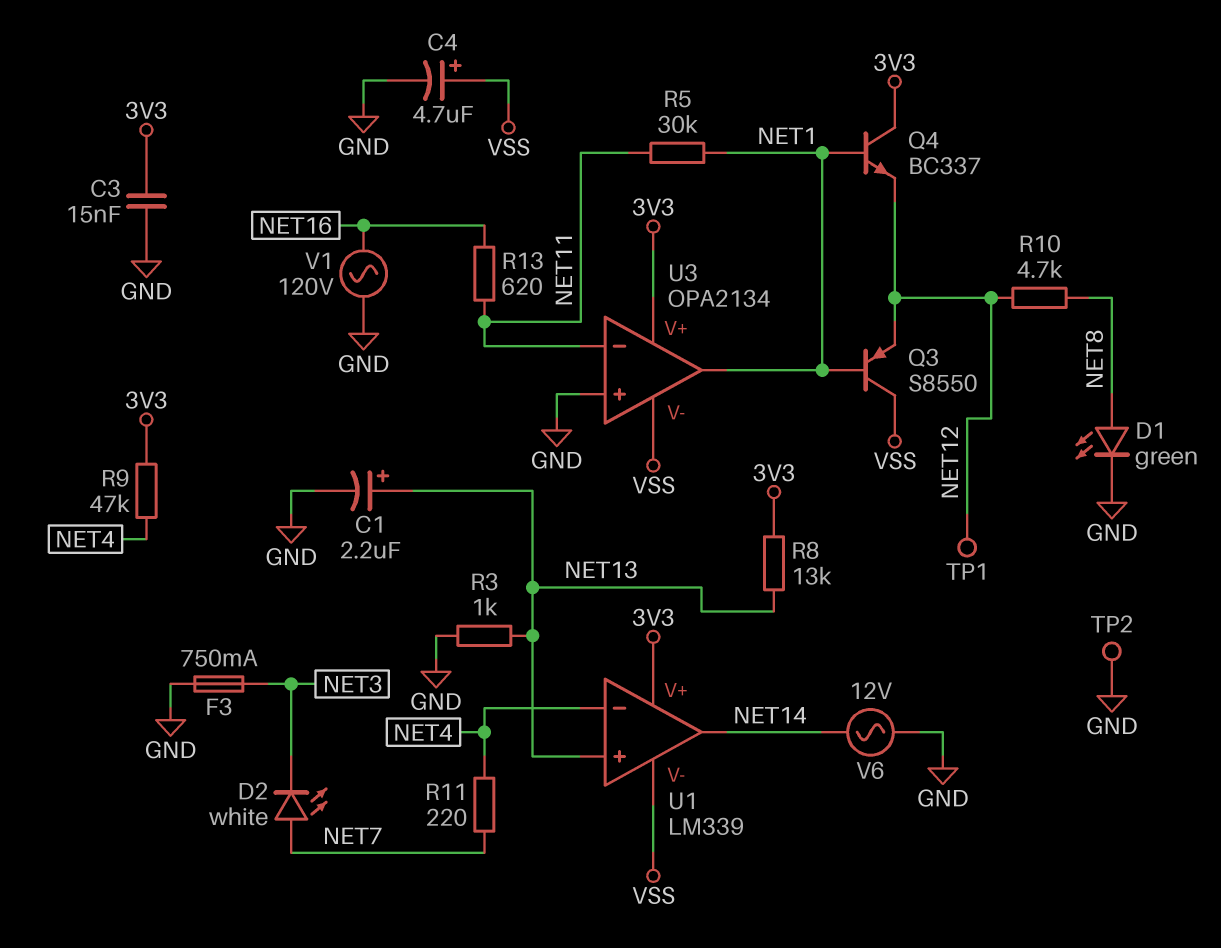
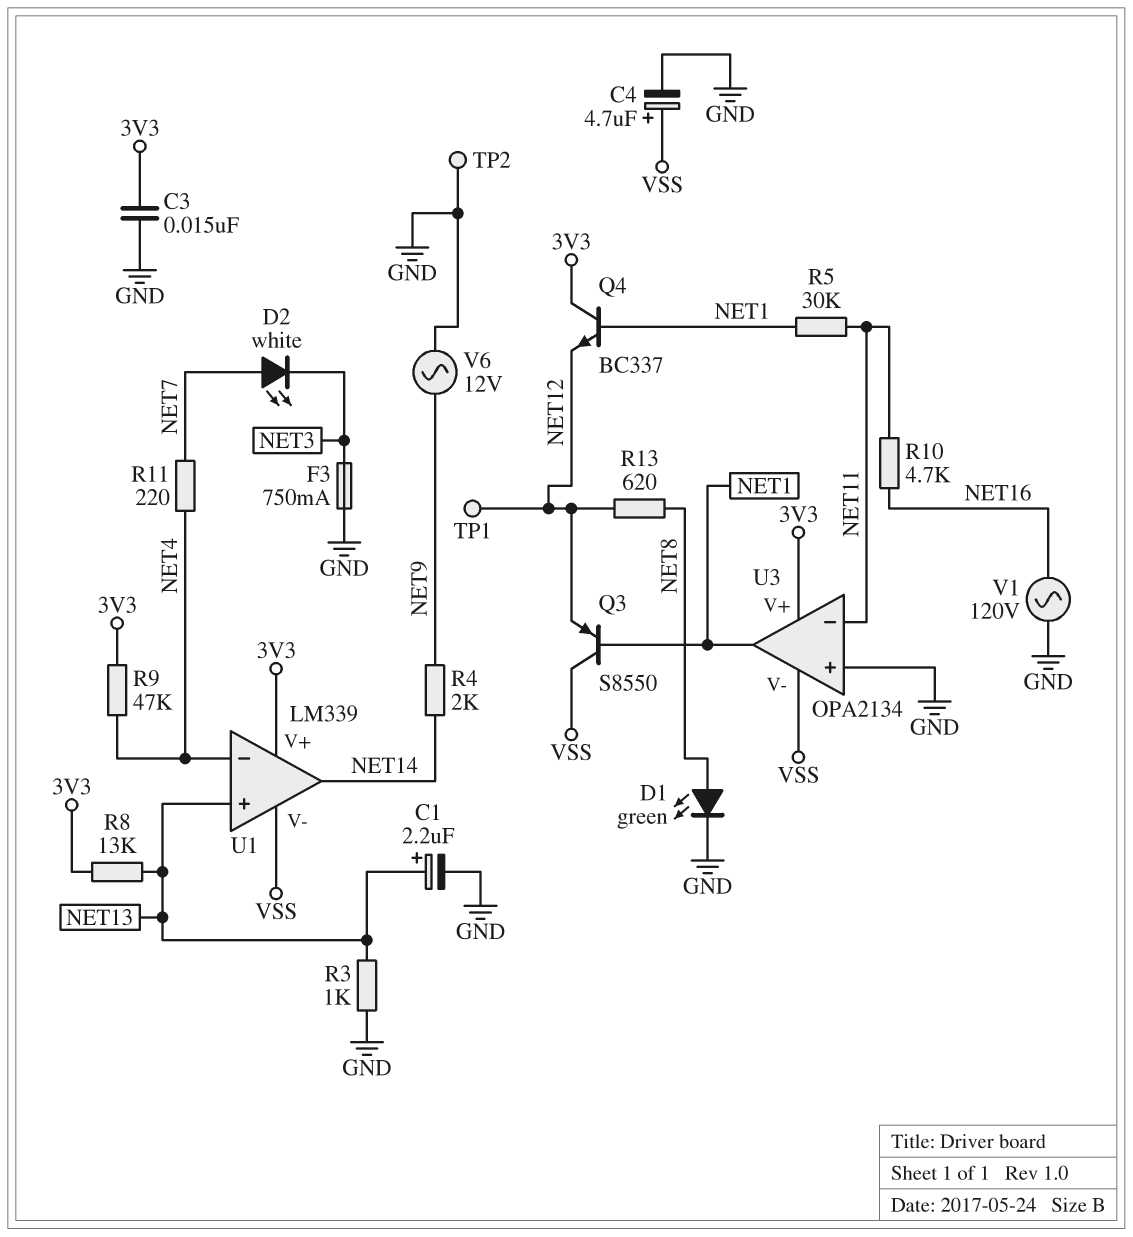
R4: none -> 2k (NET9, NET14)
R10: 4.7k (NET8, NET12) -> 4.7k (NET11, NET16)
R13: 620 (NET11, NET16) -> 620 (NET8, NET12)
V6: AC 12V (GND, NET14) -> AC 12V (GND, NET9)

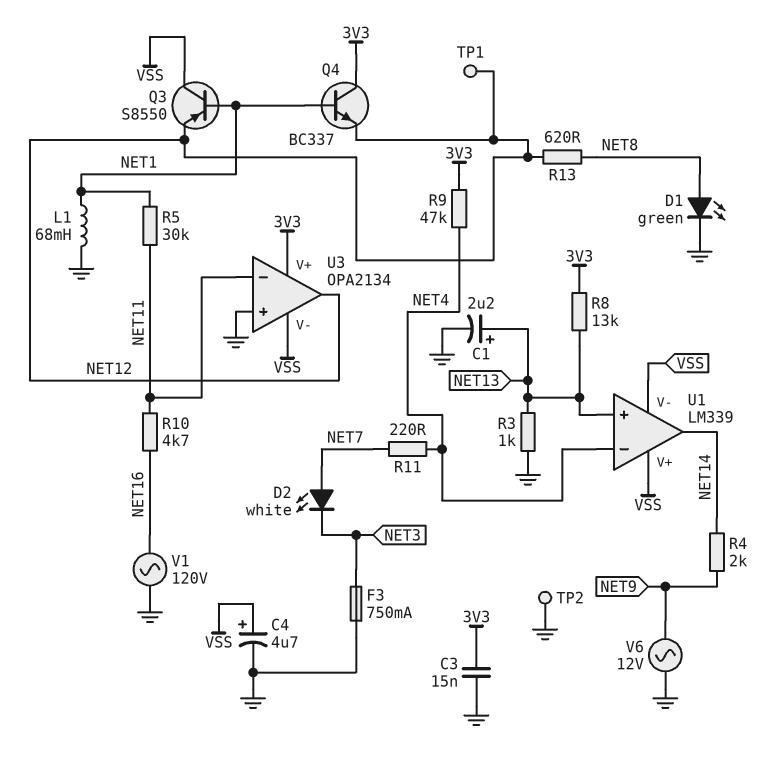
L1: none -> 68mH (GND, NET1)
U1 pin V+: 3V3 -> VSS
U3 pin out: NET1 -> NET12

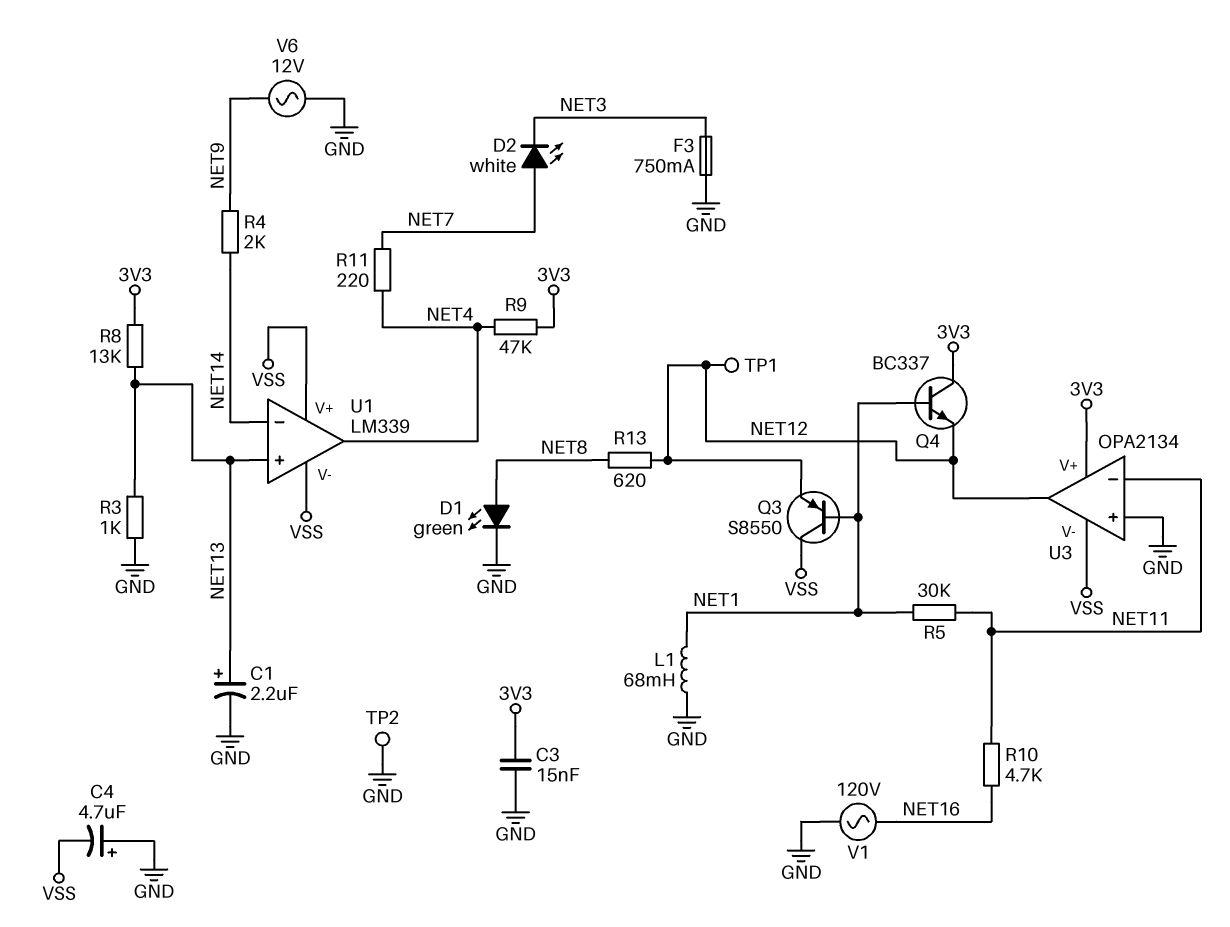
C4: 4.7uF (plus VSS, minus GND) -> 4.7uF (plus GND, minus VSS)
U1 pin in-: NET4 -> NET14
U1 pin out: NET14 -> NET4

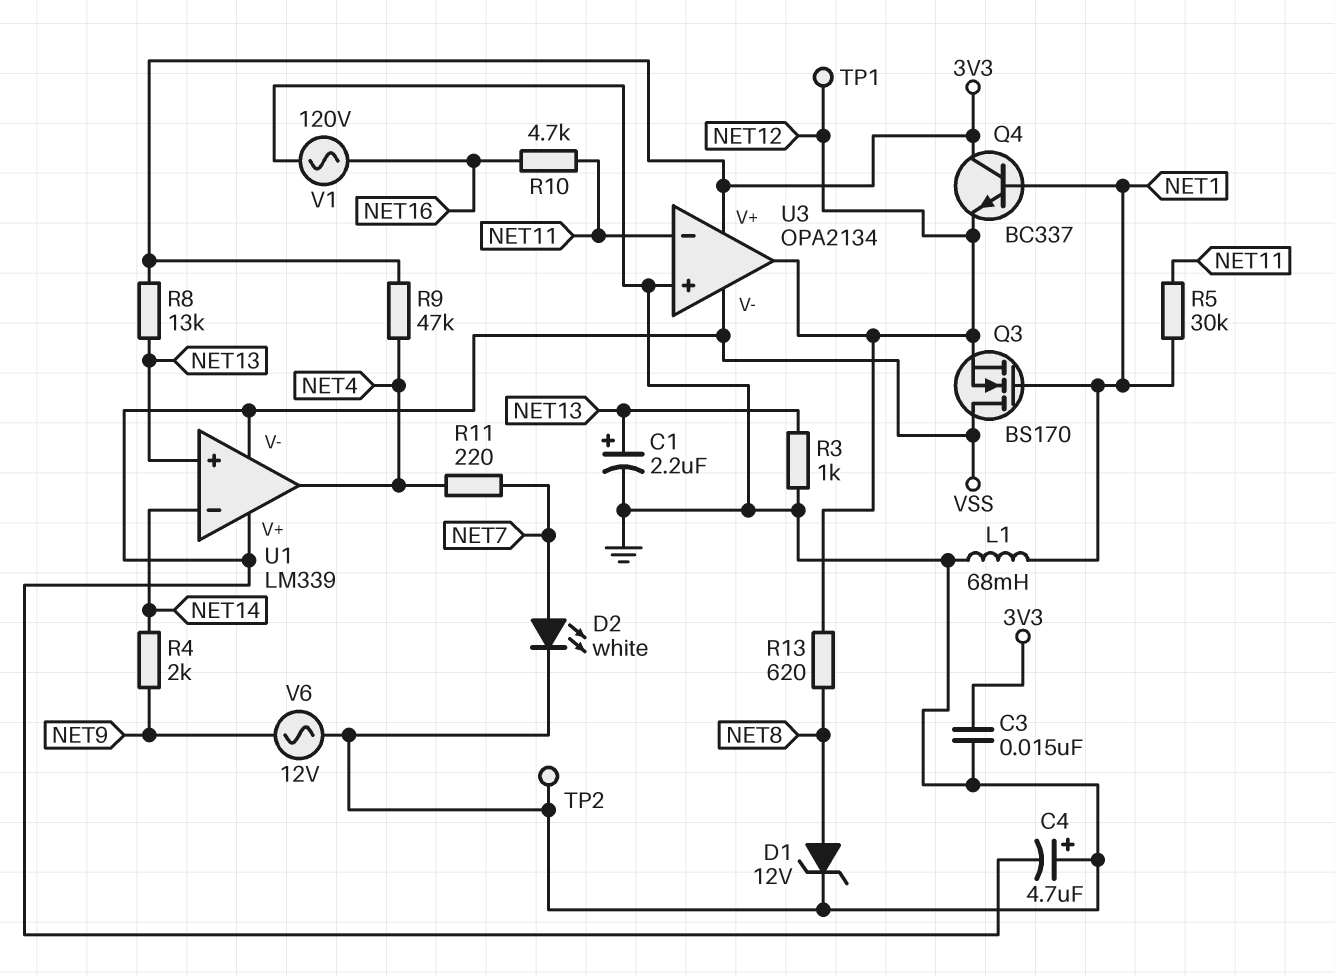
D1: LED green (A NET8, K GND) -> zener 12V (A NET8, K GND)
D2: LED white (A NET7, K NET3) -> LED white (A NET7, K GND)
F3: 750mA (GND, NET3) -> none
Q3: PNP S8550 (B NET1, C VSS, E NET12) -> NMOS BS170 (G NET1, D VSS, S NET12)

